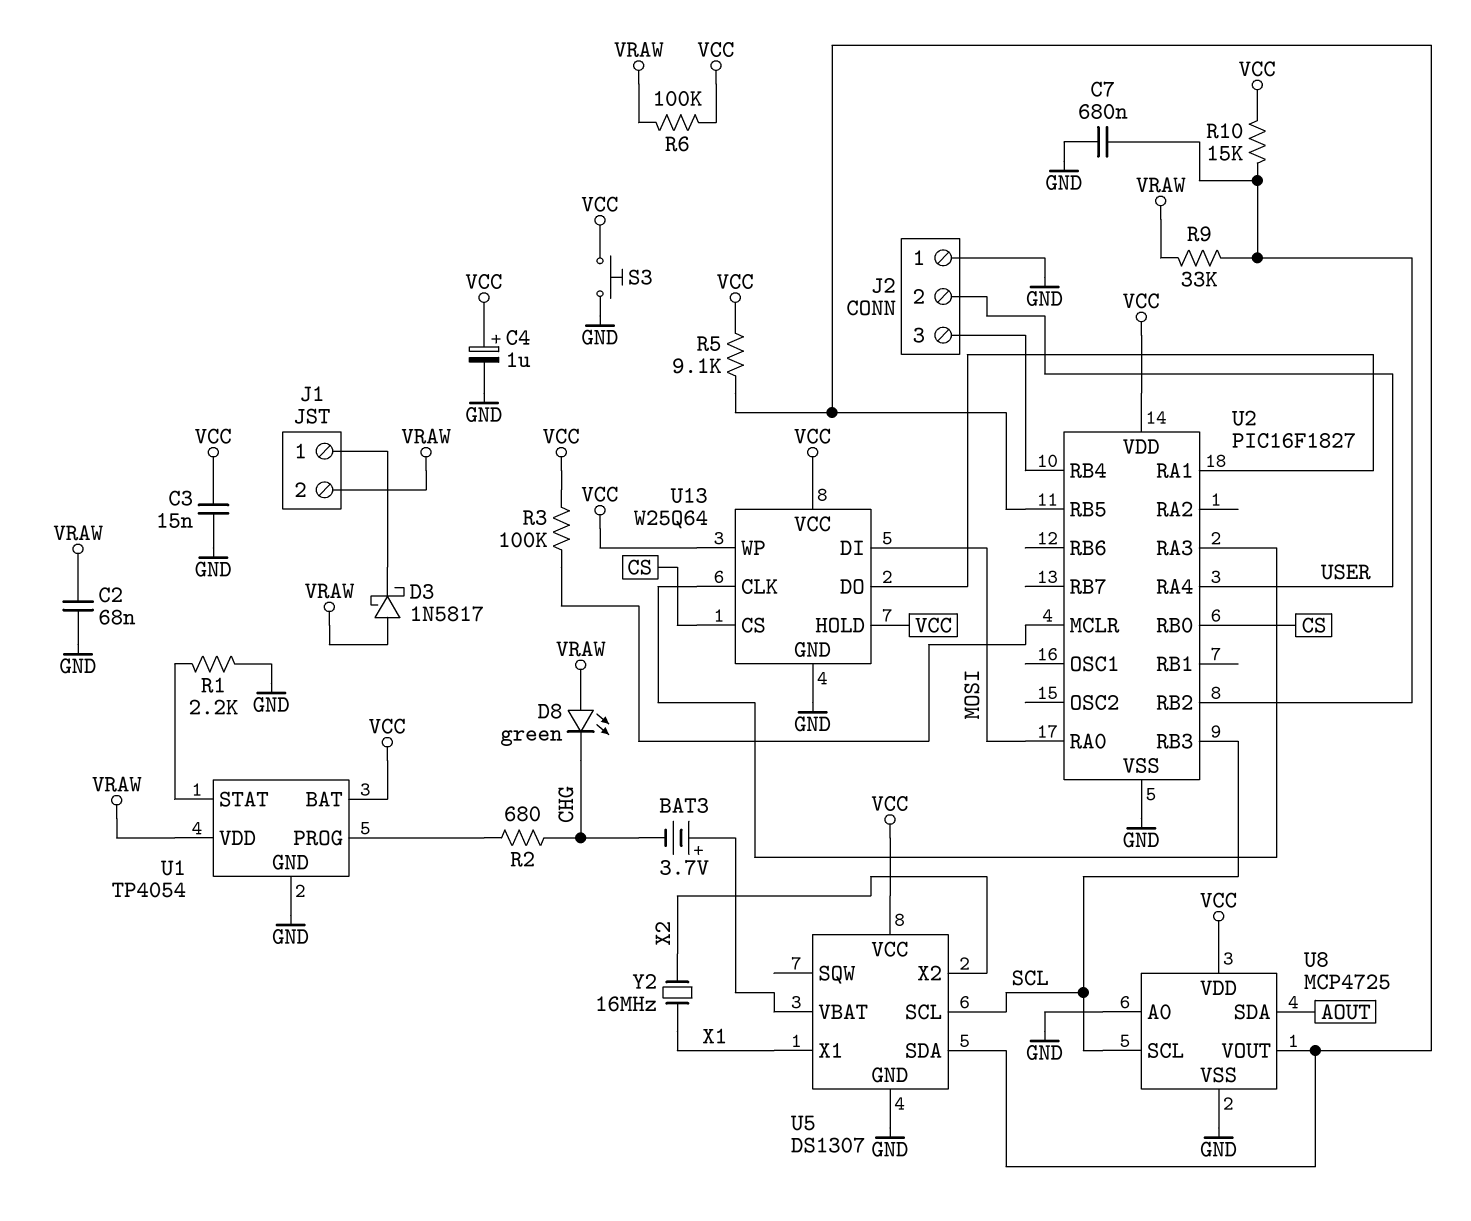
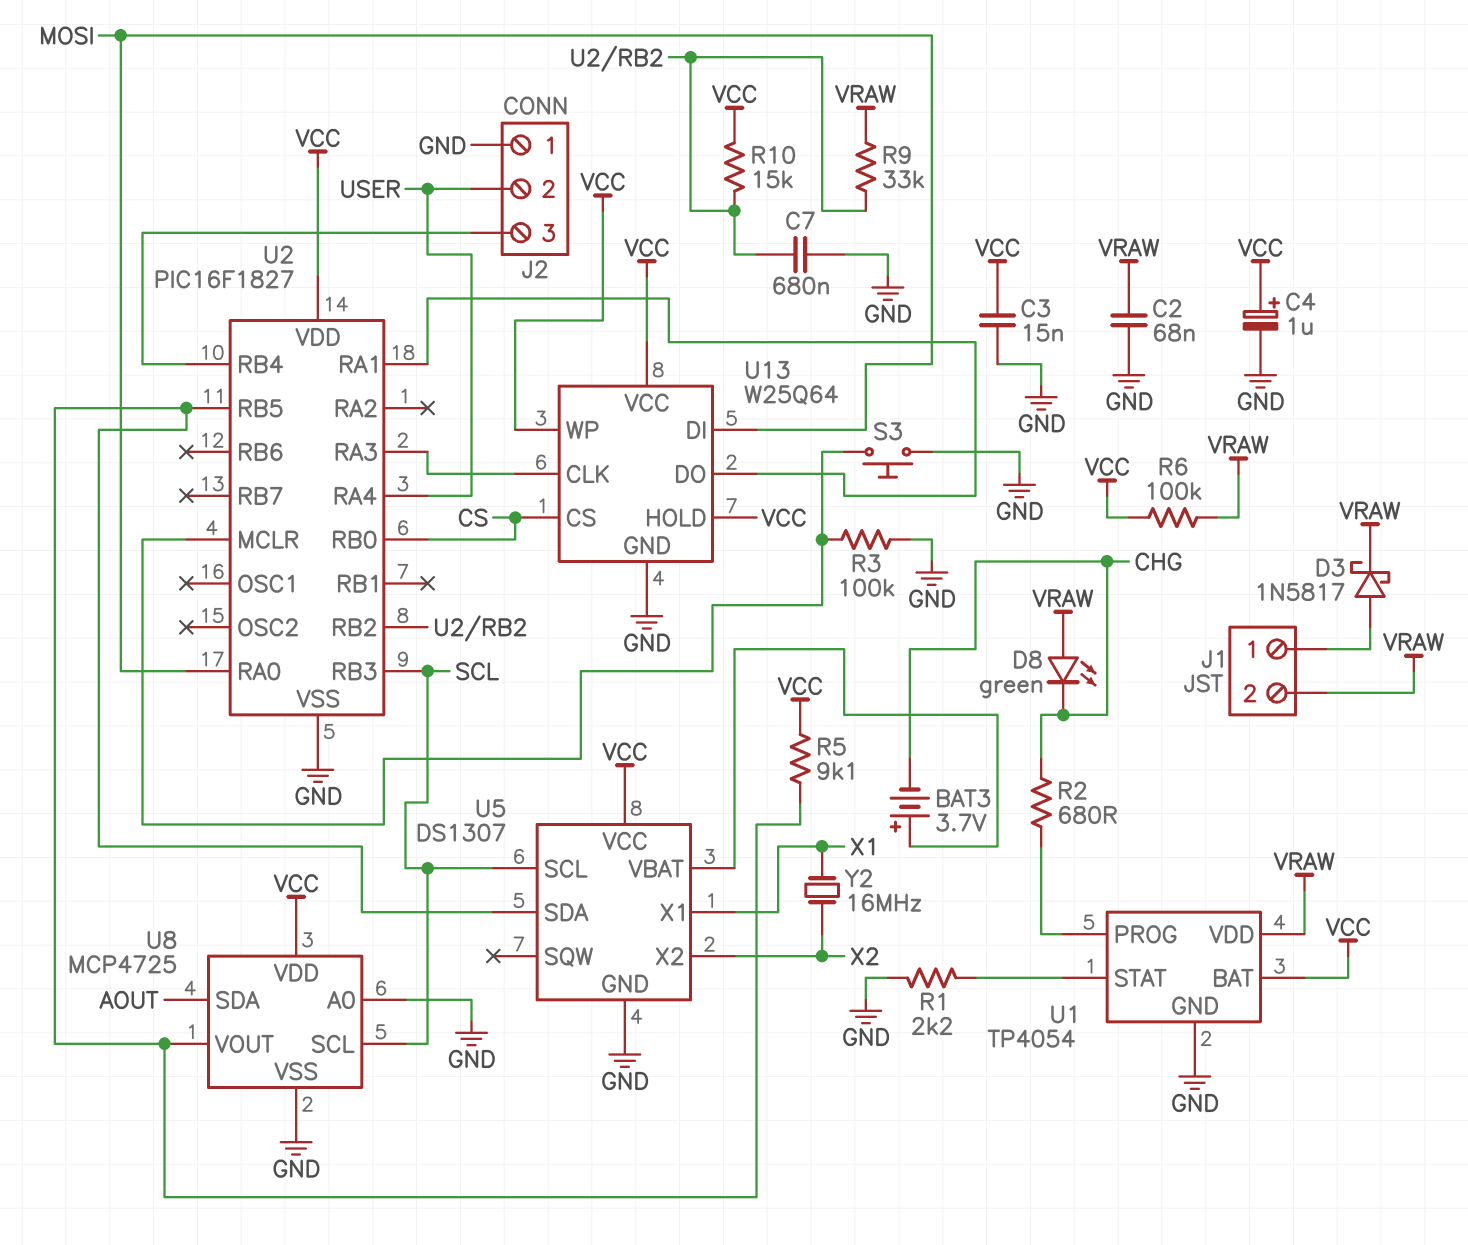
D3: schottky 1N5817 (A VRAW, K J1/1) -> schottky 1N5817 (A J1/1, K VRAW)
R3: 100k (U2/MCLR, VCC) -> 100k (GND, U2/MCLR)
S3: button (GND, VCC) -> button (GND, U2/MCLR)

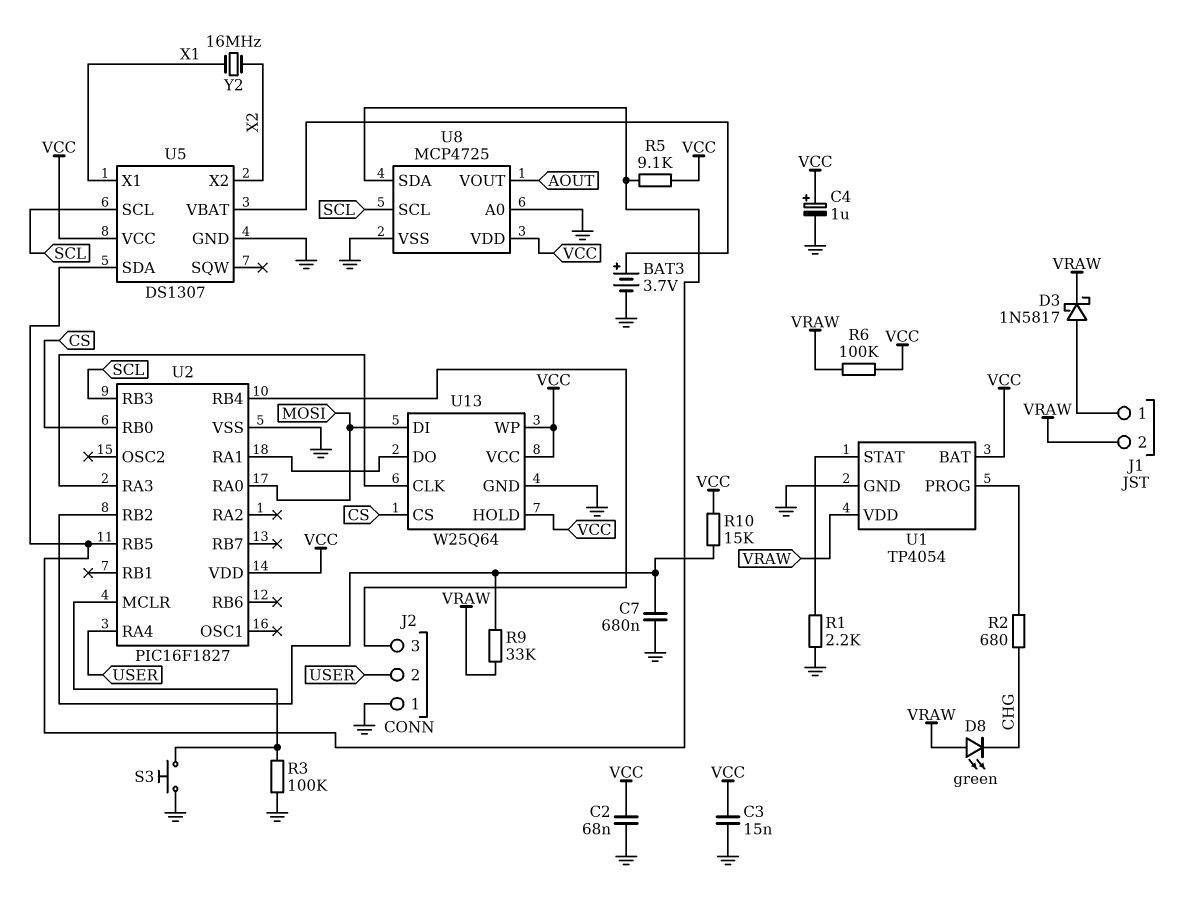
BAT3: 3.7V (plus U5/VBAT, minus CHG) -> 3.7V (plus U5/VBAT, minus GND)
C2: 68nF (GND, VRAW) -> 68nF (GND, VCC)
U8 pin SDA: AOUT -> U2/RB5
U8 pin VOUT: U2/RB5 -> AOUT

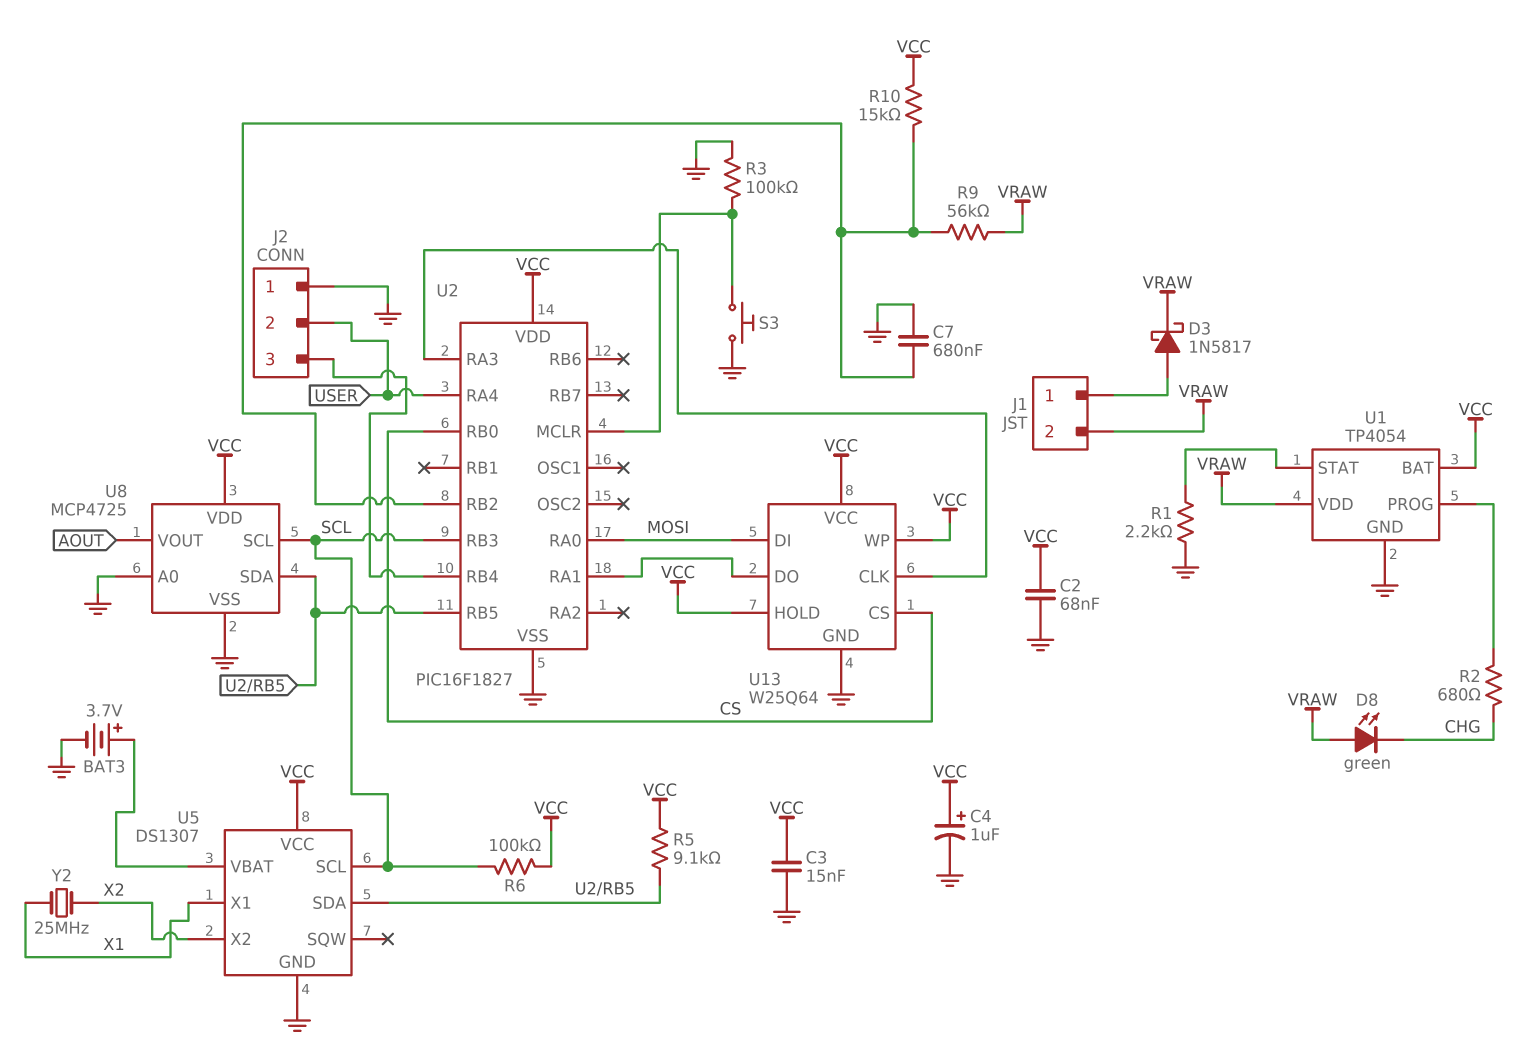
R6: 100k (VCC, VRAW) -> 100k (SCL, VCC)
R9: 33k (U2/RB2, VRAW) -> 56k (U2/RB2, VRAW)
Y2: 16MHz (X1, X2) -> 25MHz (X1, X2)

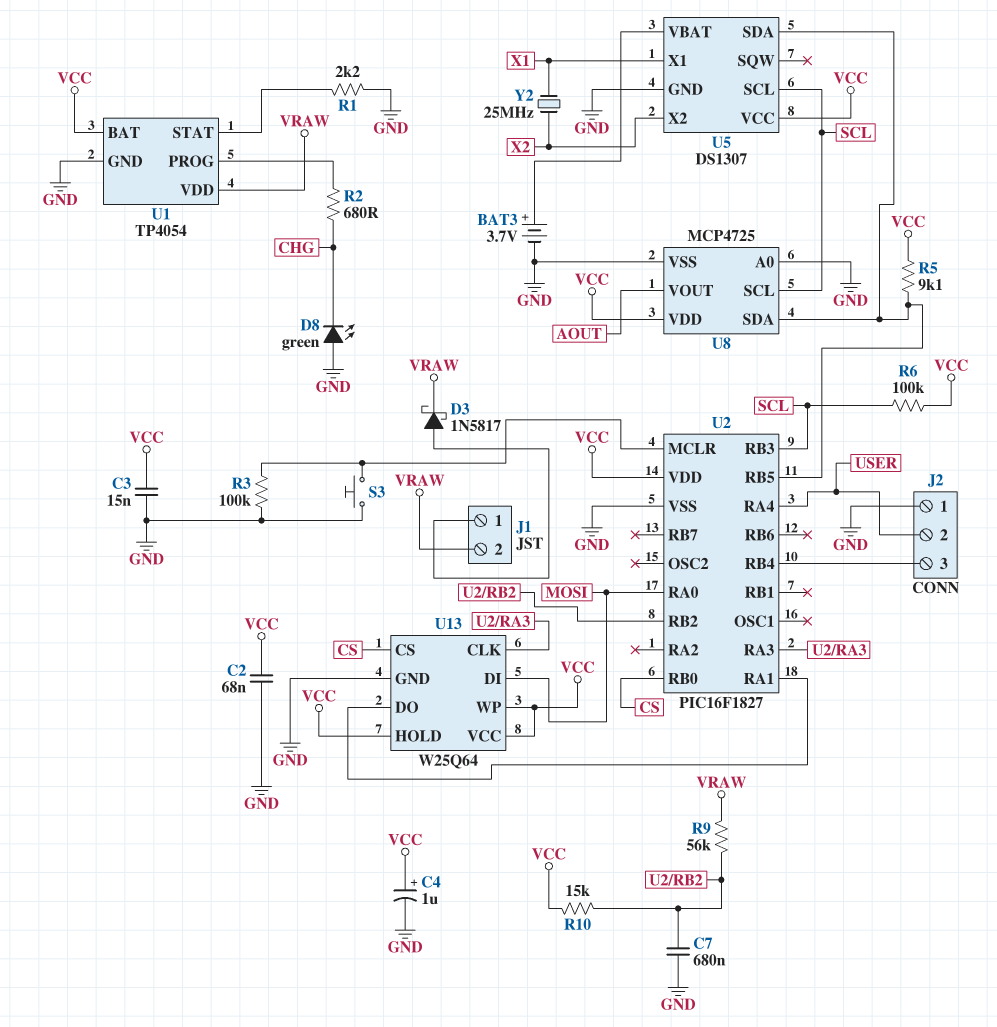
D8: LED green (A VRAW, K CHG) -> LED green (A GND, K CHG)

